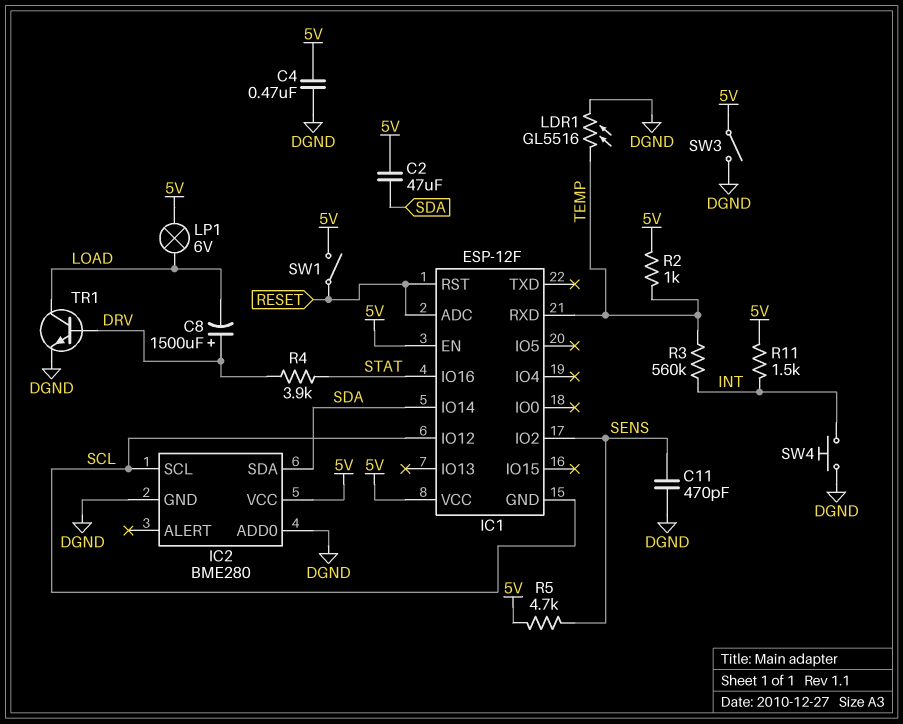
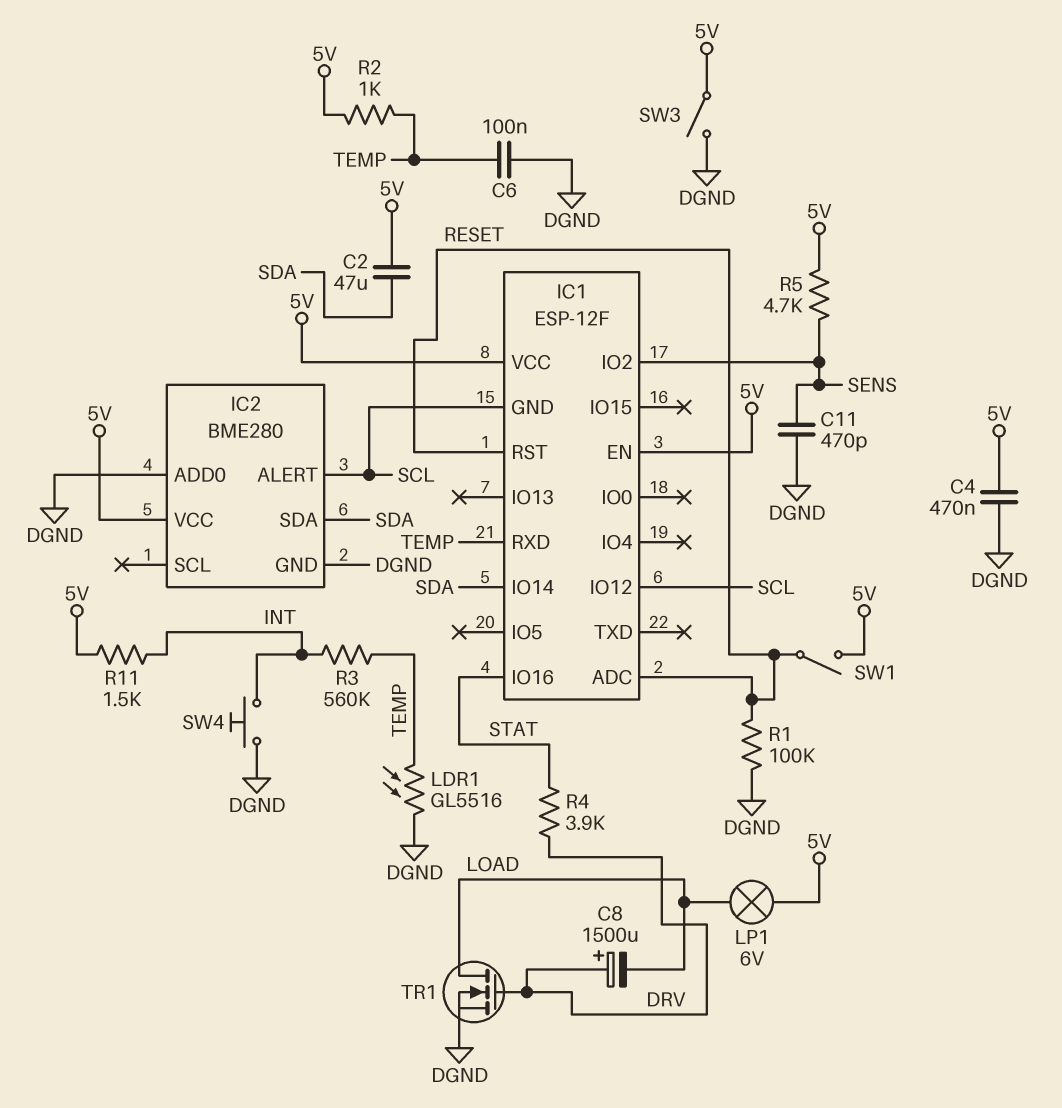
C6: none -> 100nF (DGND, TEMP)
IC2 pin ALERT: none -> SCL
IC2 pin SCL: SCL -> none
R1: none -> 100k (DGND, RESET)
TR1: NPN (B DRV, C LOAD, E DGND) -> NMOS (G DRV, D LOAD, S DGND)

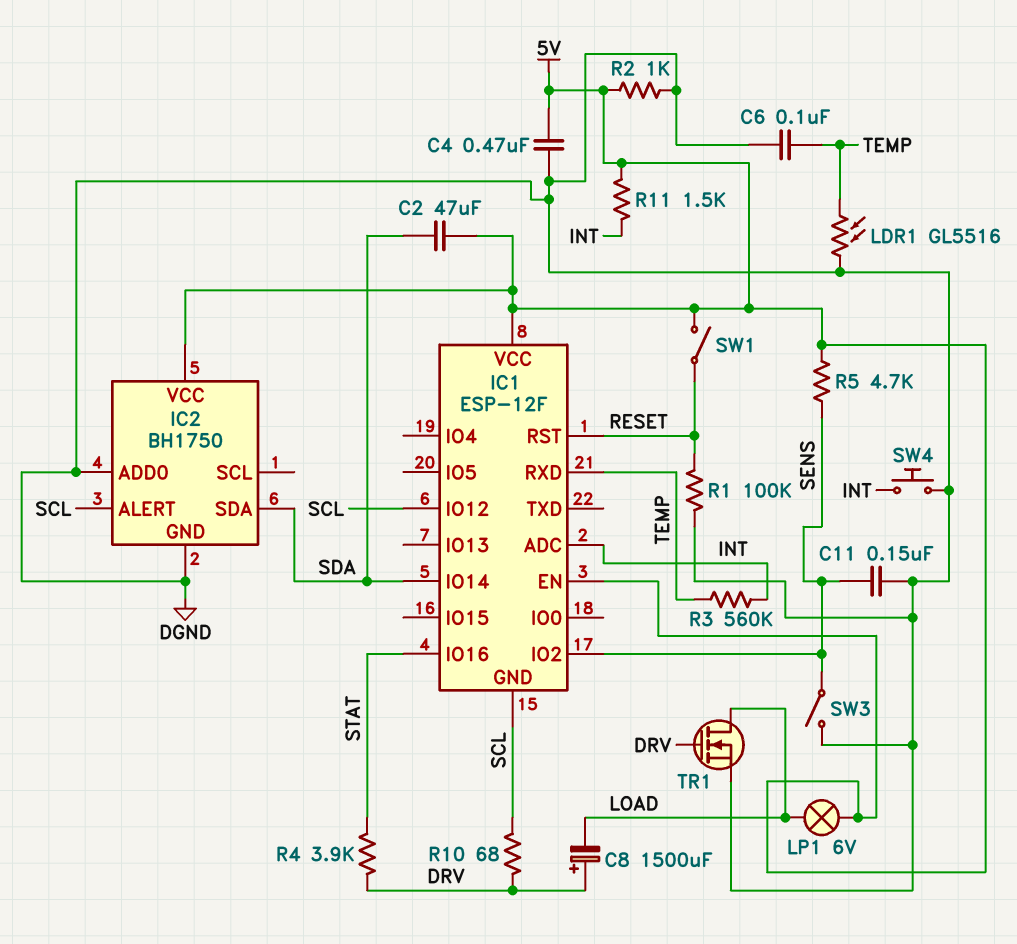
C11: 470pF (DGND, SENS) -> 150nF (DGND, SENS)
IC1 pin ADC: RESET -> INT
IC2: BME280 -> BH1750
R2: 1k (5V, TEMP) -> 1k (5V, DGND)
R10: none -> 68 (DRV, SCL)
SW3: switch (5V, DGND) -> switch (DGND, SENS)

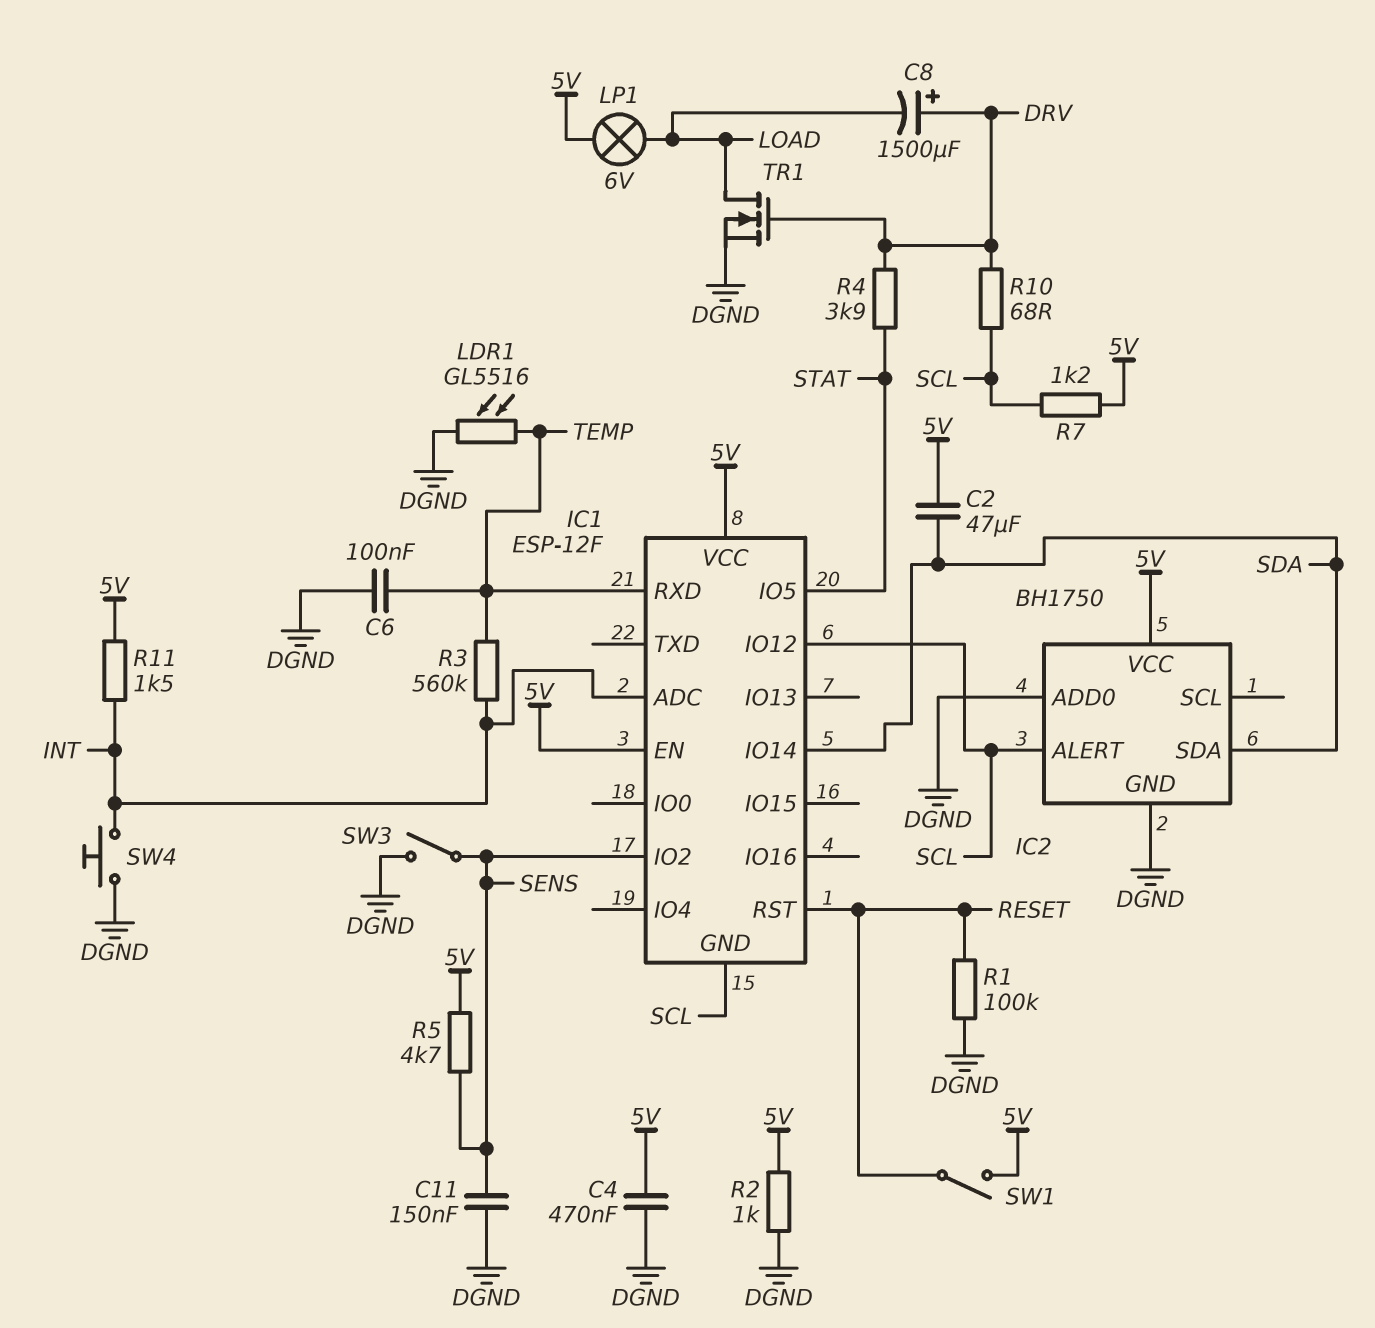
IC1 pin IO5: none -> STAT
IC1 pin IO16: STAT -> none
R7: none -> 1.2k (5V, SCL)

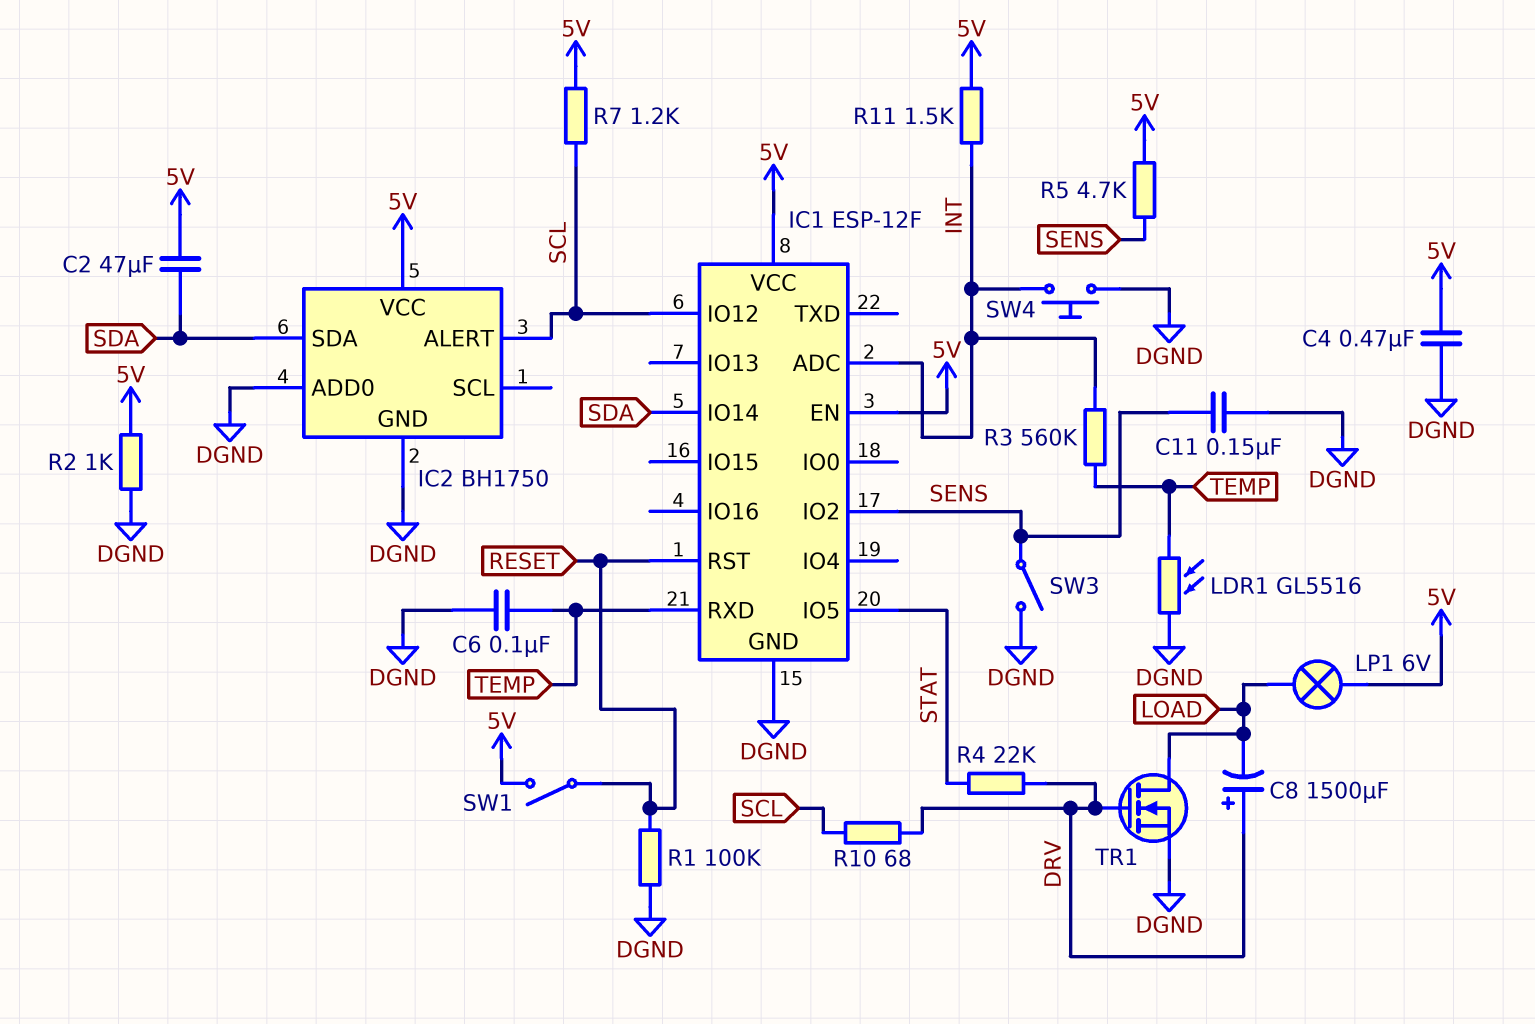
IC1 pin GND: SCL -> DGND
R4: 3.9k (DRV, STAT) -> 22k (DRV, STAT)

